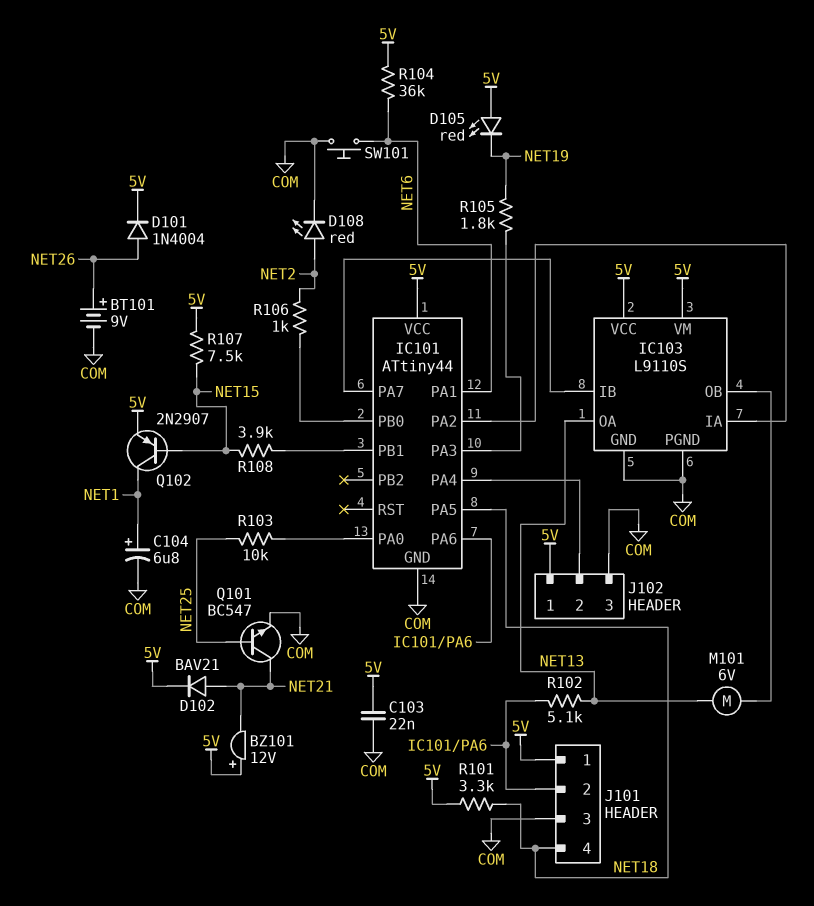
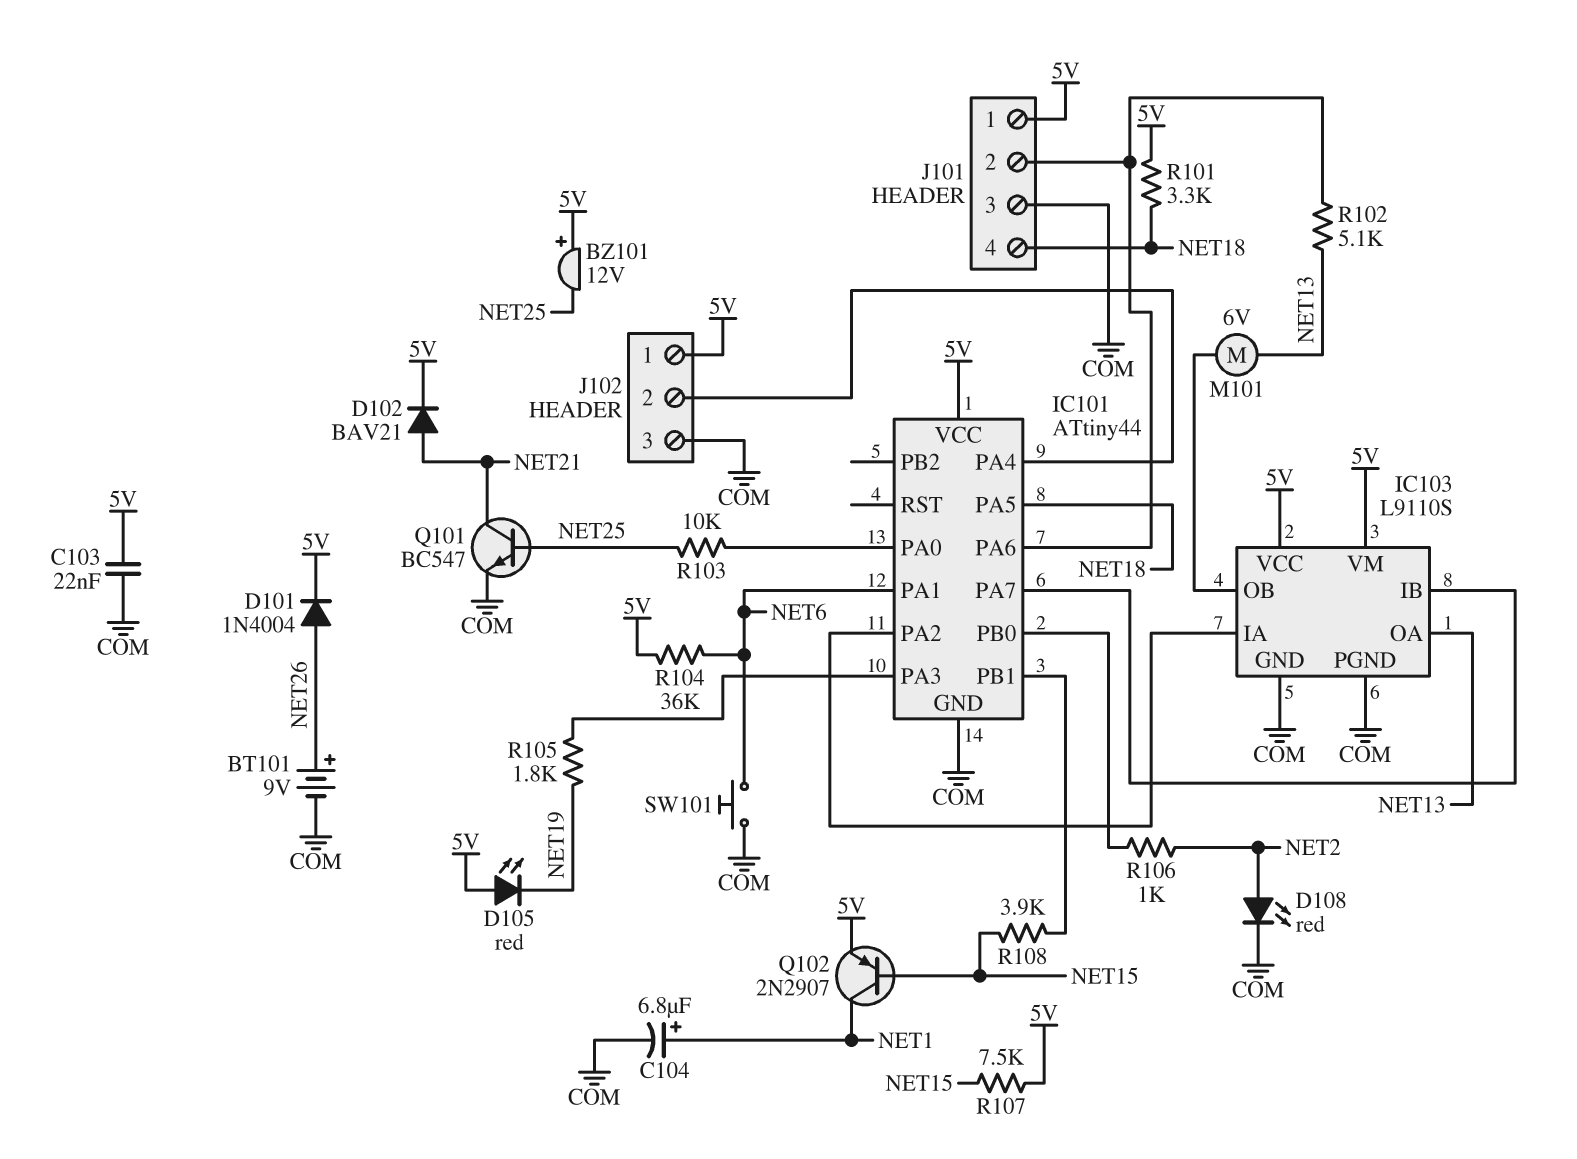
BZ101: buzzer 12V (plus 5V, minus NET21) -> buzzer 12V (plus 5V, minus NET25)

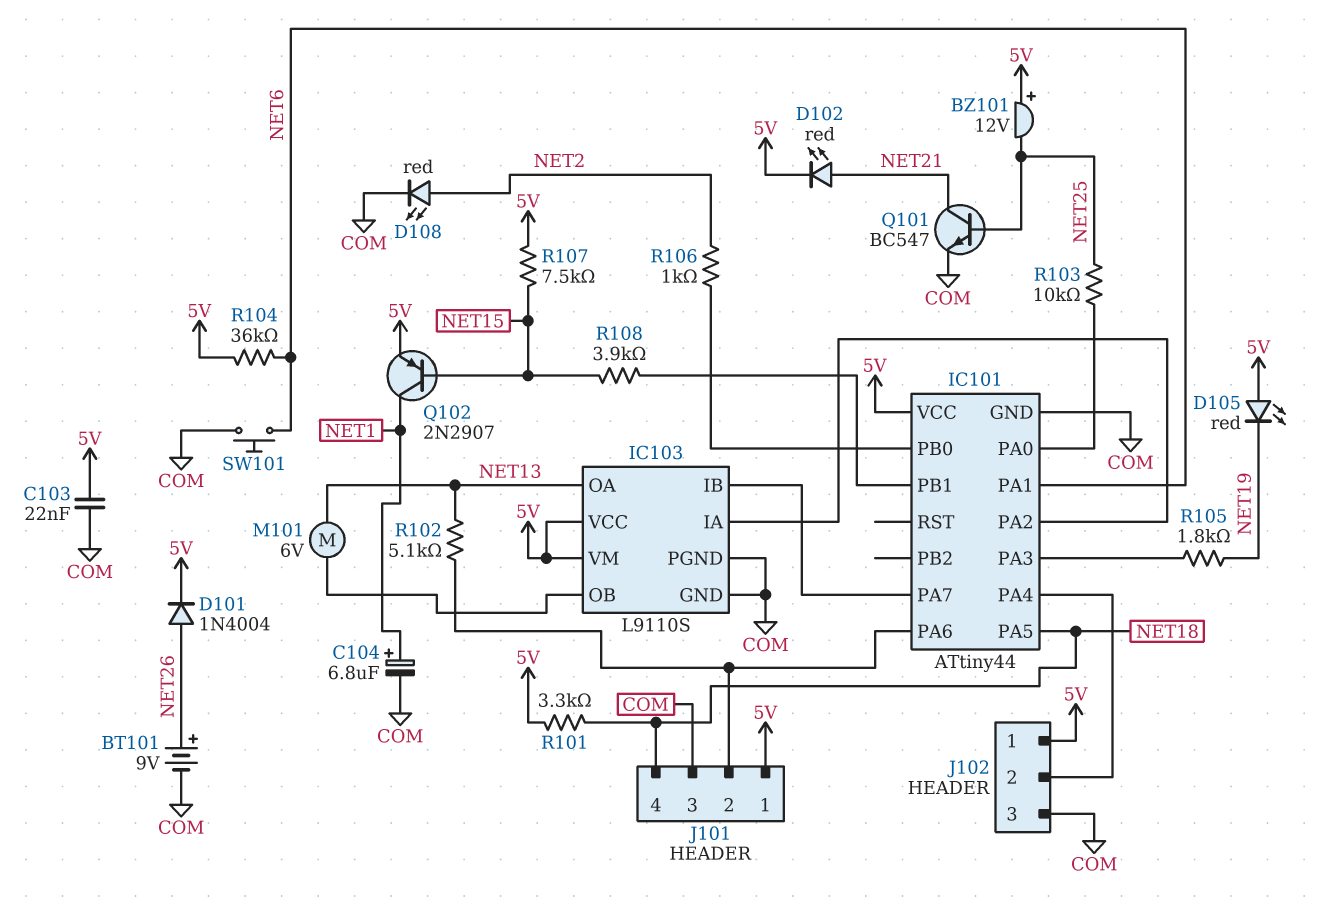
D102: diode BAV21 (A NET21, K 5V) -> LED red (A NET21, K 5V)

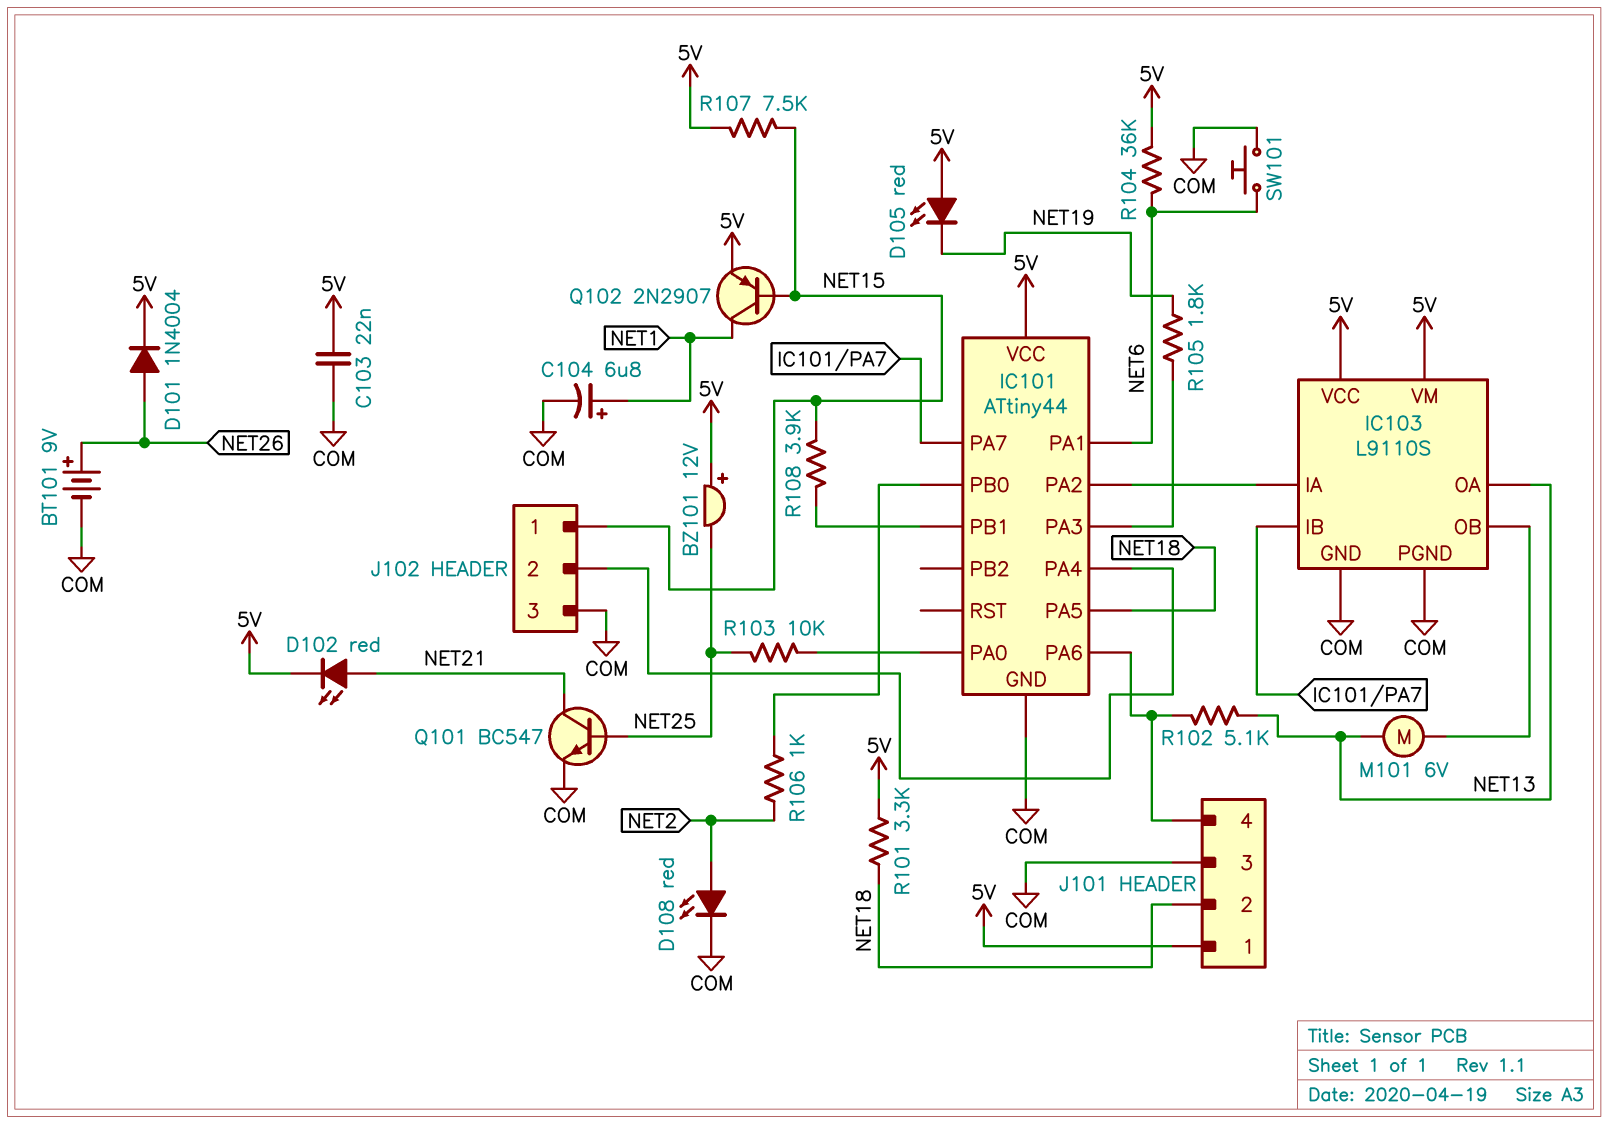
J101 pin 2: IC101/PA6 -> NET18
J101 pin 4: NET18 -> IC101/PA6
J102 pin 1: 5V -> NET15

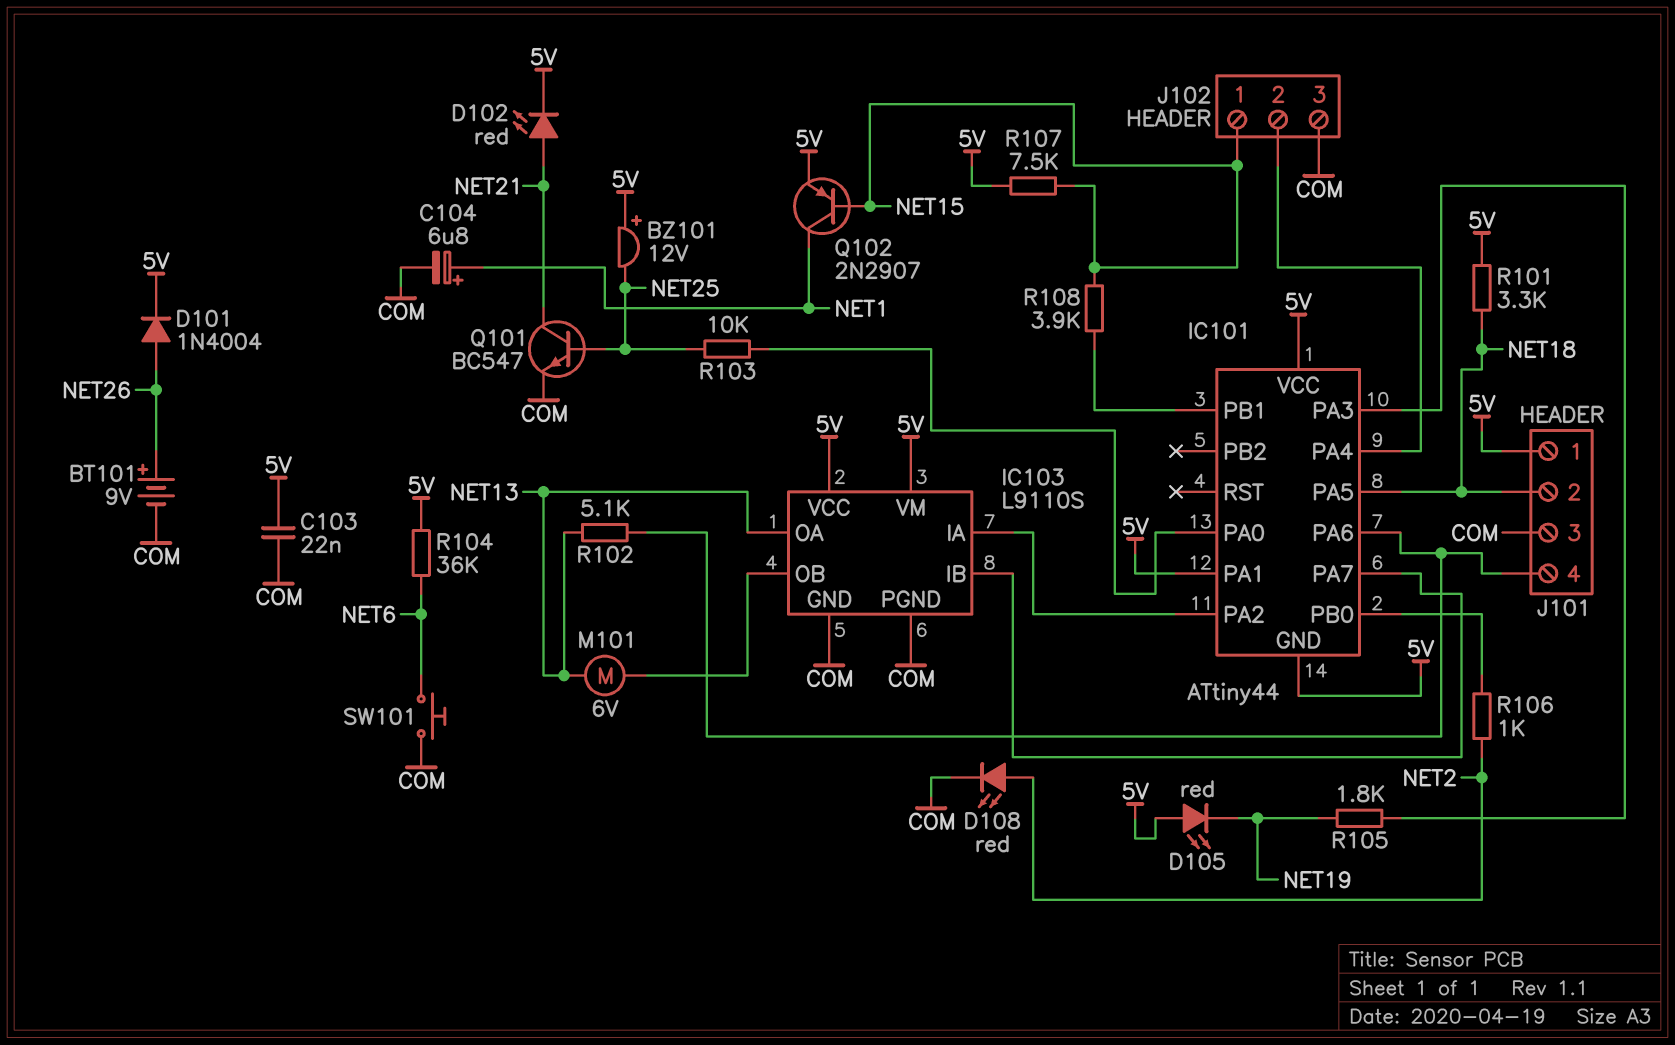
IC101 pin GND: COM -> 5V
IC101 pin PA1: NET6 -> 5V

